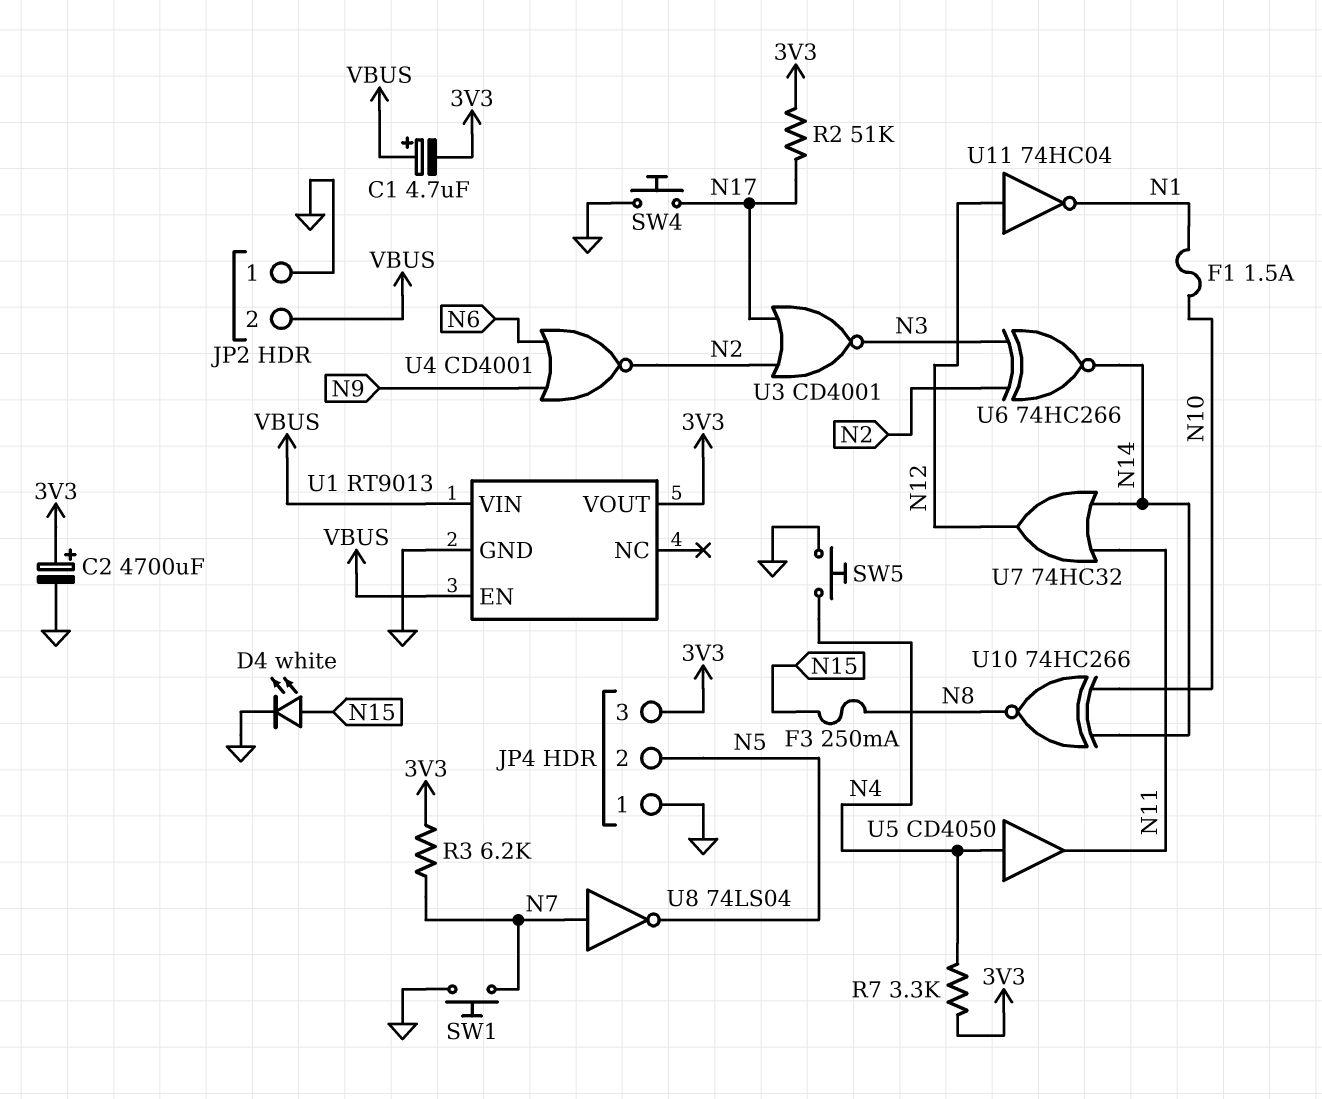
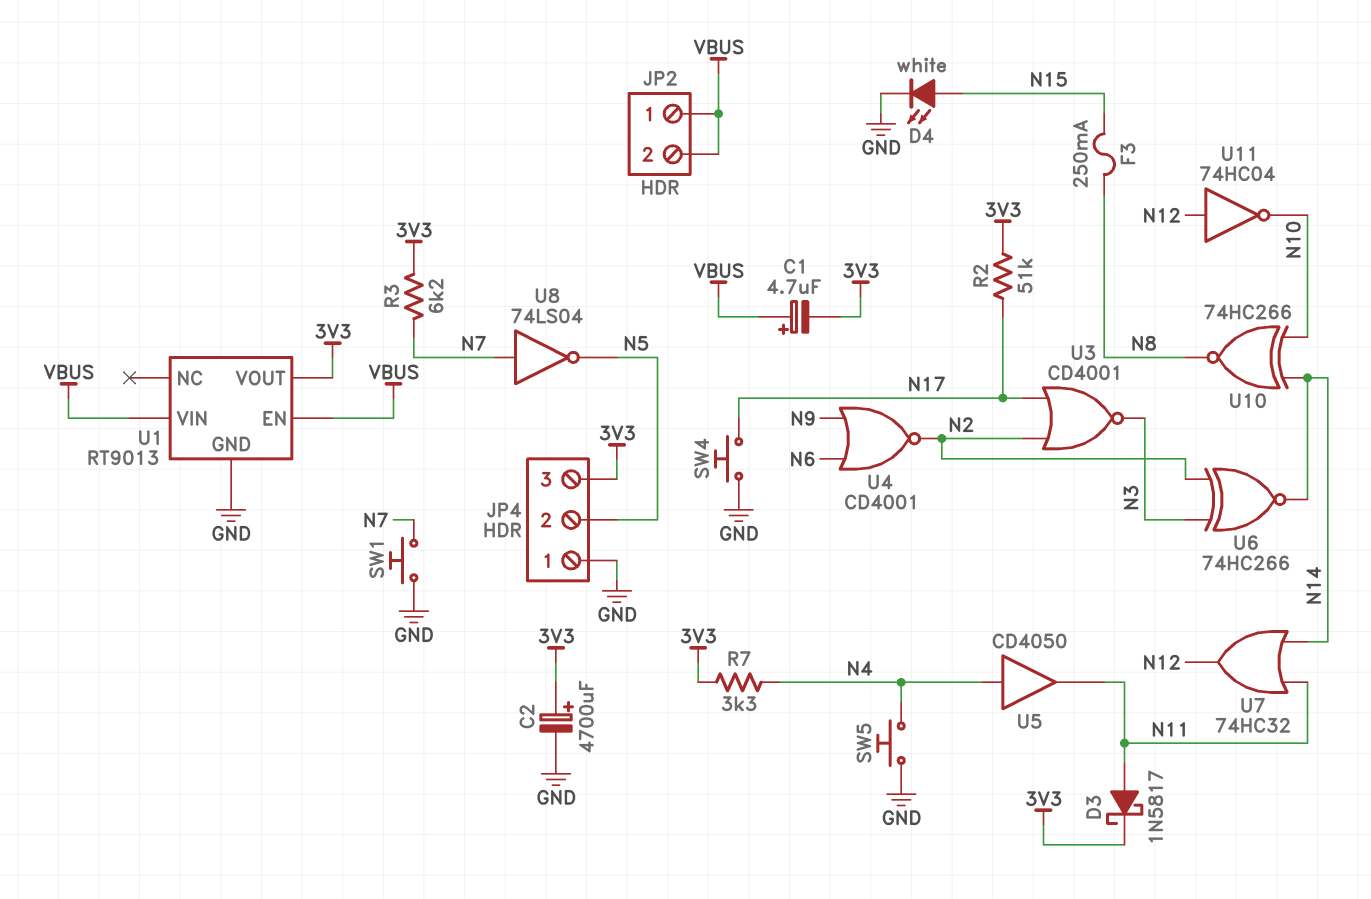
D3: none -> schottky 1N5817 (A N11, K 3V3)
F1: 1.5A (N1, N10) -> none
JP2 pin 1: GND -> VBUS
U11: NOT 74HC04 (in N12, out N1) -> NOT 74HC04 (in N12, out N10)

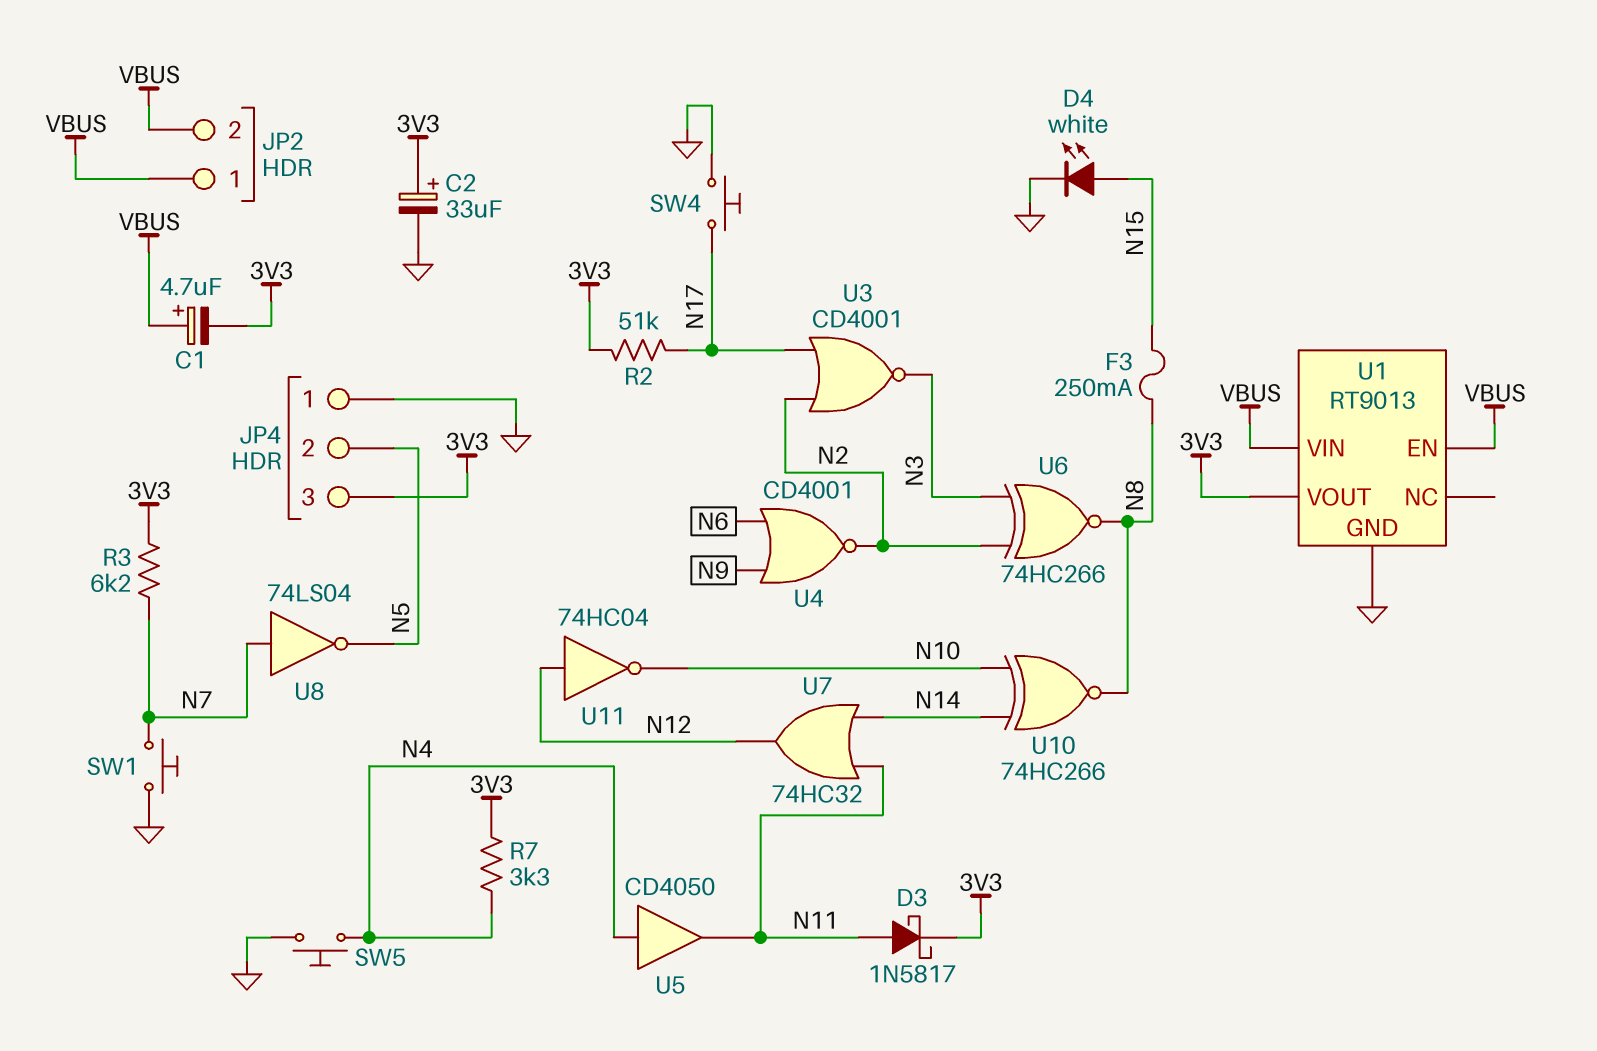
C2: 4700uF (plus 3V3, minus GND) -> 33uF (plus 3V3, minus GND)
U6: XNOR 74HC266 (in N2, in N3, out N14) -> XNOR 74HC266 (in N2, in N3, out N8)

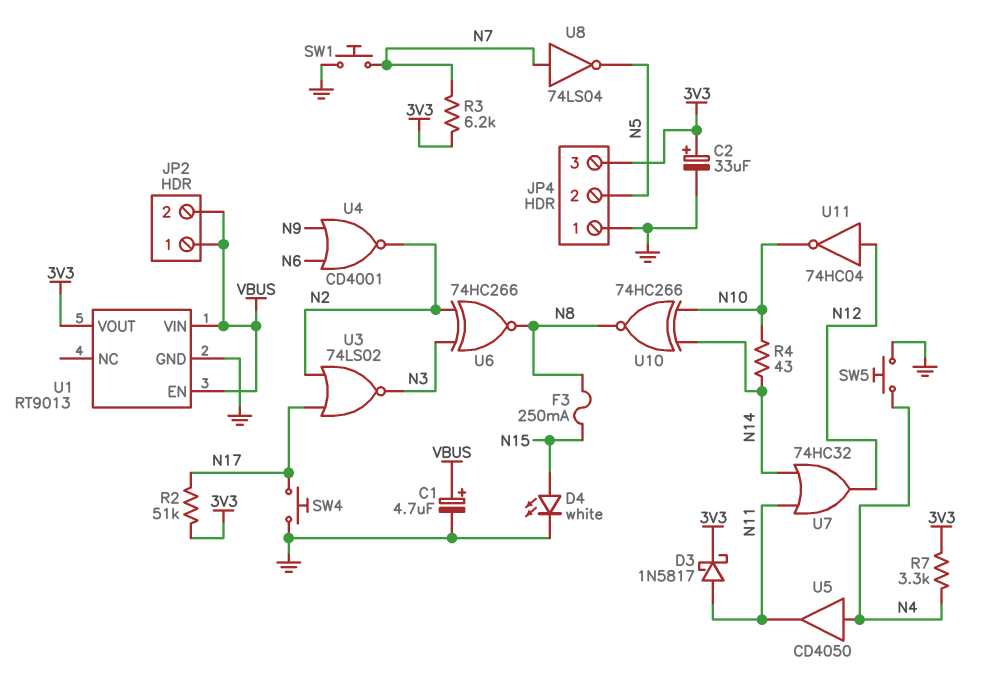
C1: 4.7uF (plus VBUS, minus 3V3) -> 4.7uF (plus VBUS, minus GND)
R4: none -> 43 (N10, N14)
U3: NOR CD4001 (in N2, in N17, out N3) -> NOR 74LS02 (in N2, in N17, out N3)

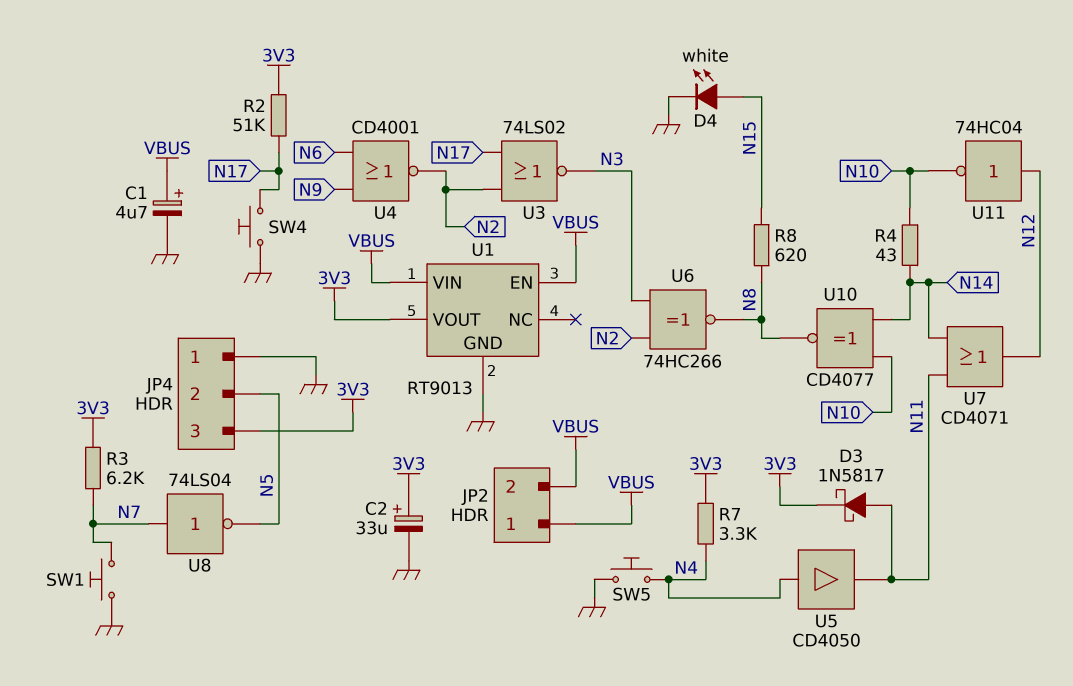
F3: 250mA (N8, N15) -> none
R8: none -> 620 (N8, N15)
U7: OR 74HC32 (in N11, in N14, out N12) -> OR CD4071 (in N11, in N14, out N12)
U10: XNOR 74HC266 (in N10, in N14, out N8) -> XNOR CD4077 (in N10, in N14, out N8)

